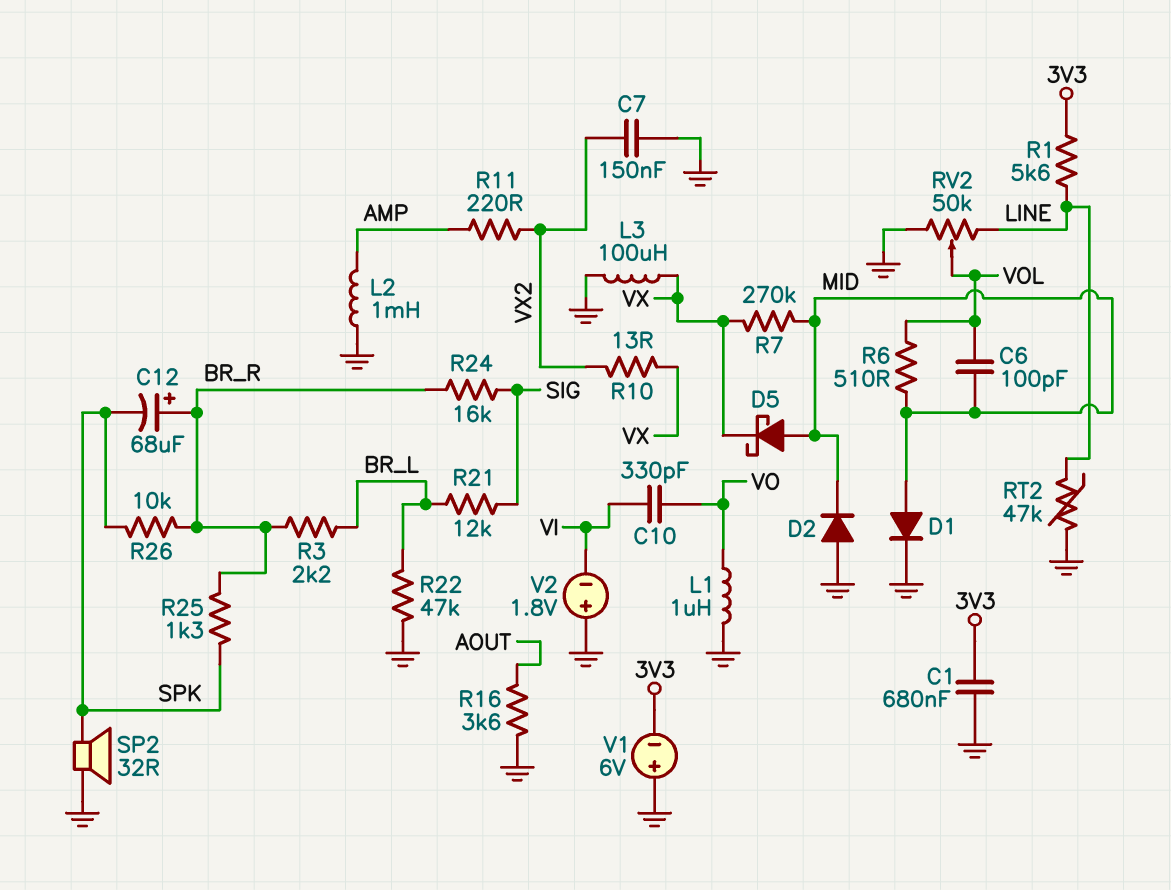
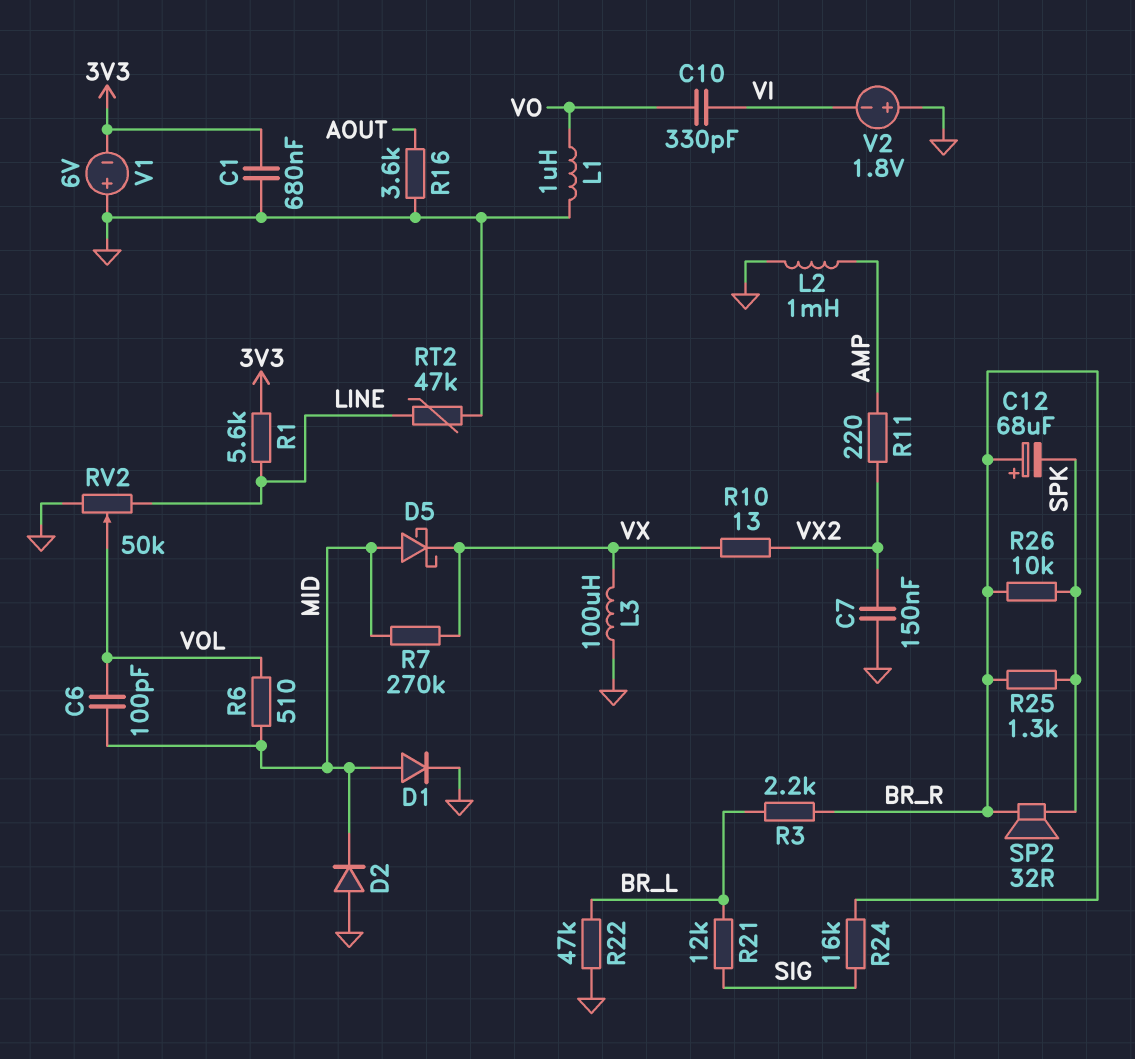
SP2: speaker 32R (GND, SPK) -> speaker 32R (BR_R, SPK)

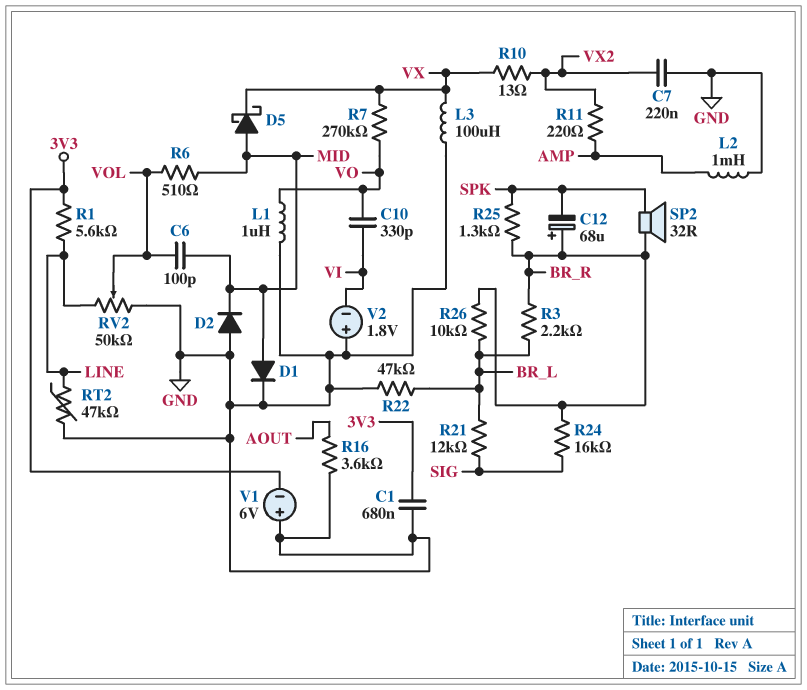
C7: 150nF (GND, VX2) -> 220nF (GND, VX2)
R7: 270k (MID, VX) -> 270k (VO, VX)
R26: 10k (BR_R, SPK) -> 10k (BR_L, BR_R)

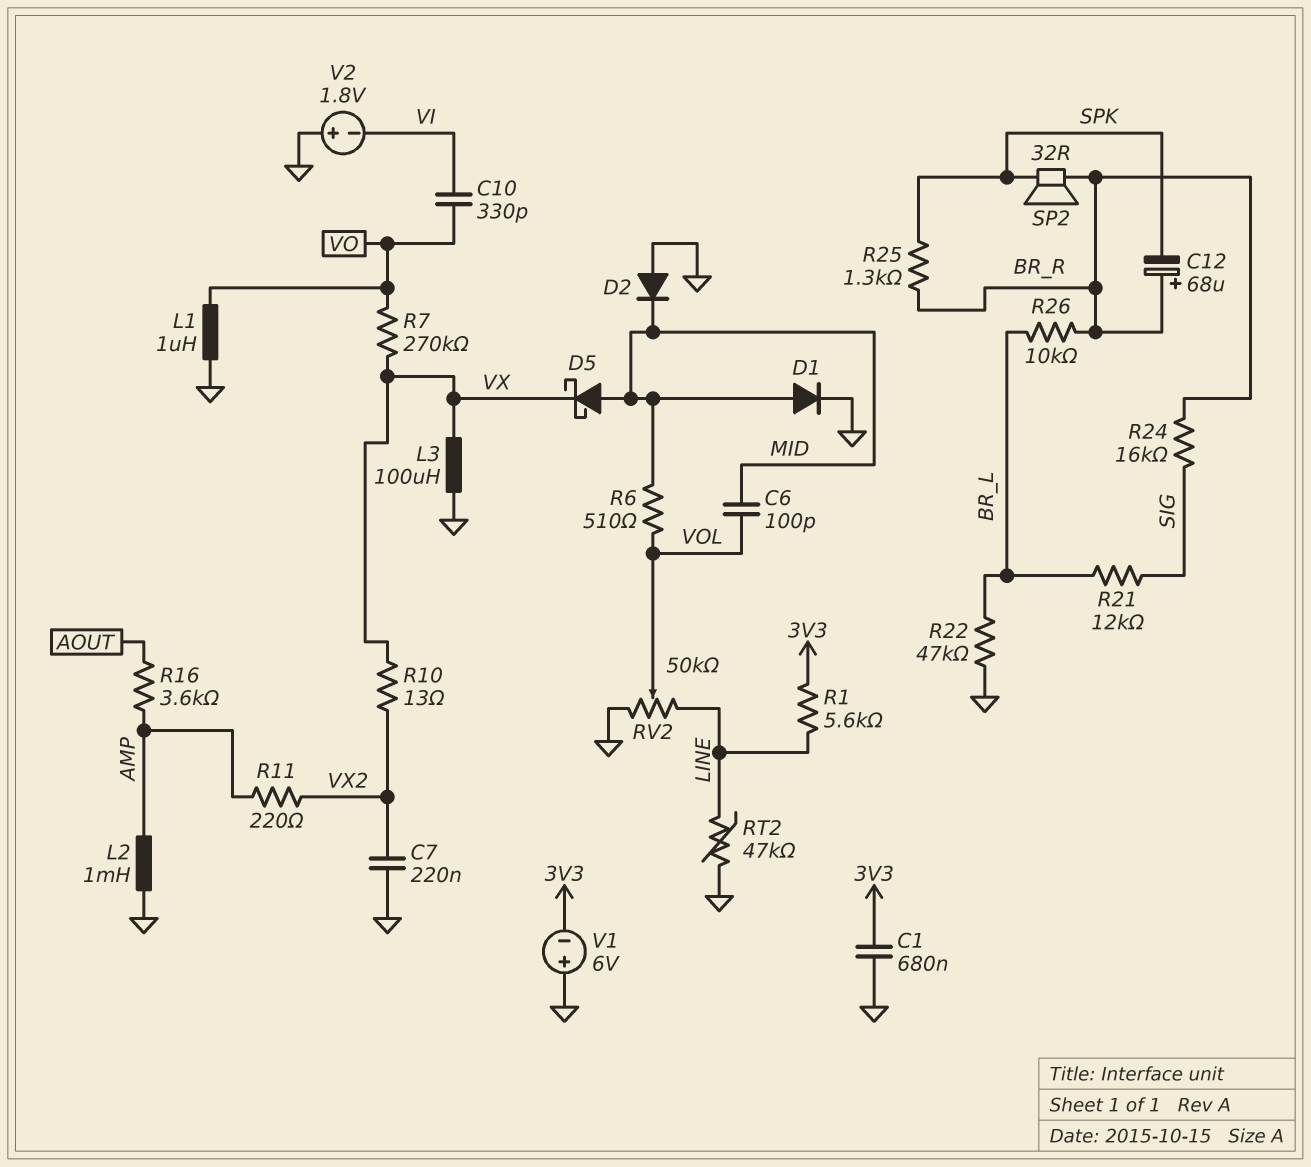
R3: 2.2k (BR_L, BR_R) -> none
R16: 3.6k (AOUT, GND) -> 3.6k (AMP, AOUT)

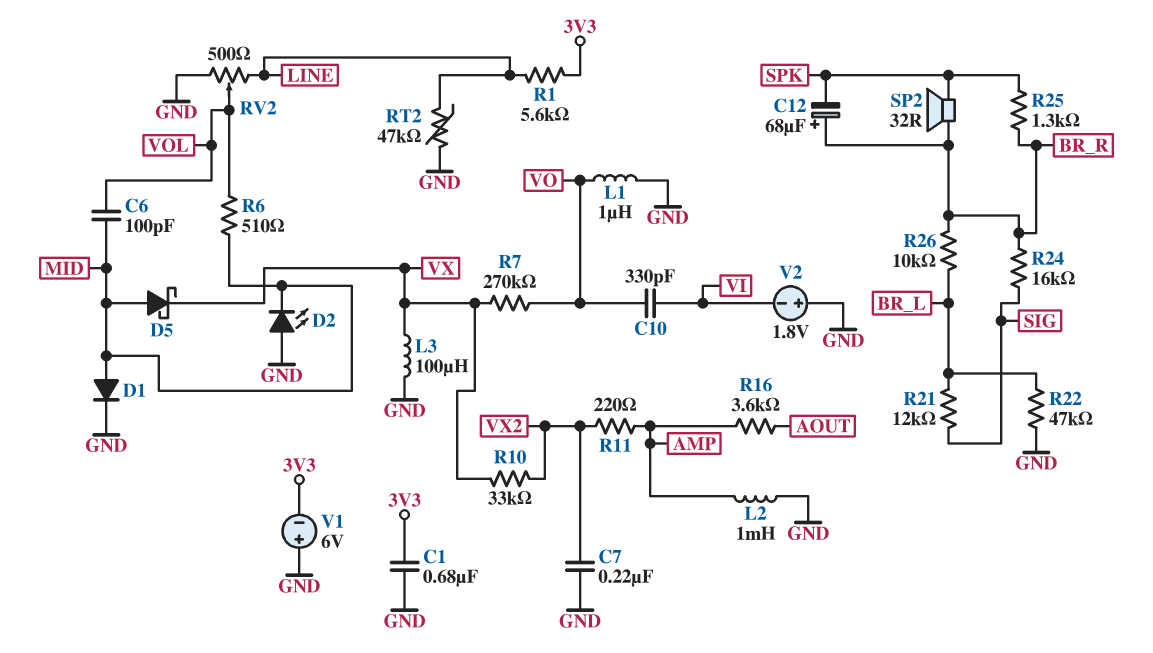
D2: diode (A GND, K MID) -> LED (A GND, K MID)
R10: 13 (VX, VX2) -> 33k (VX, VX2)
RV2: 50k (GND, LINE, wiper VOL) -> 500 (GND, LINE, wiper VOL)

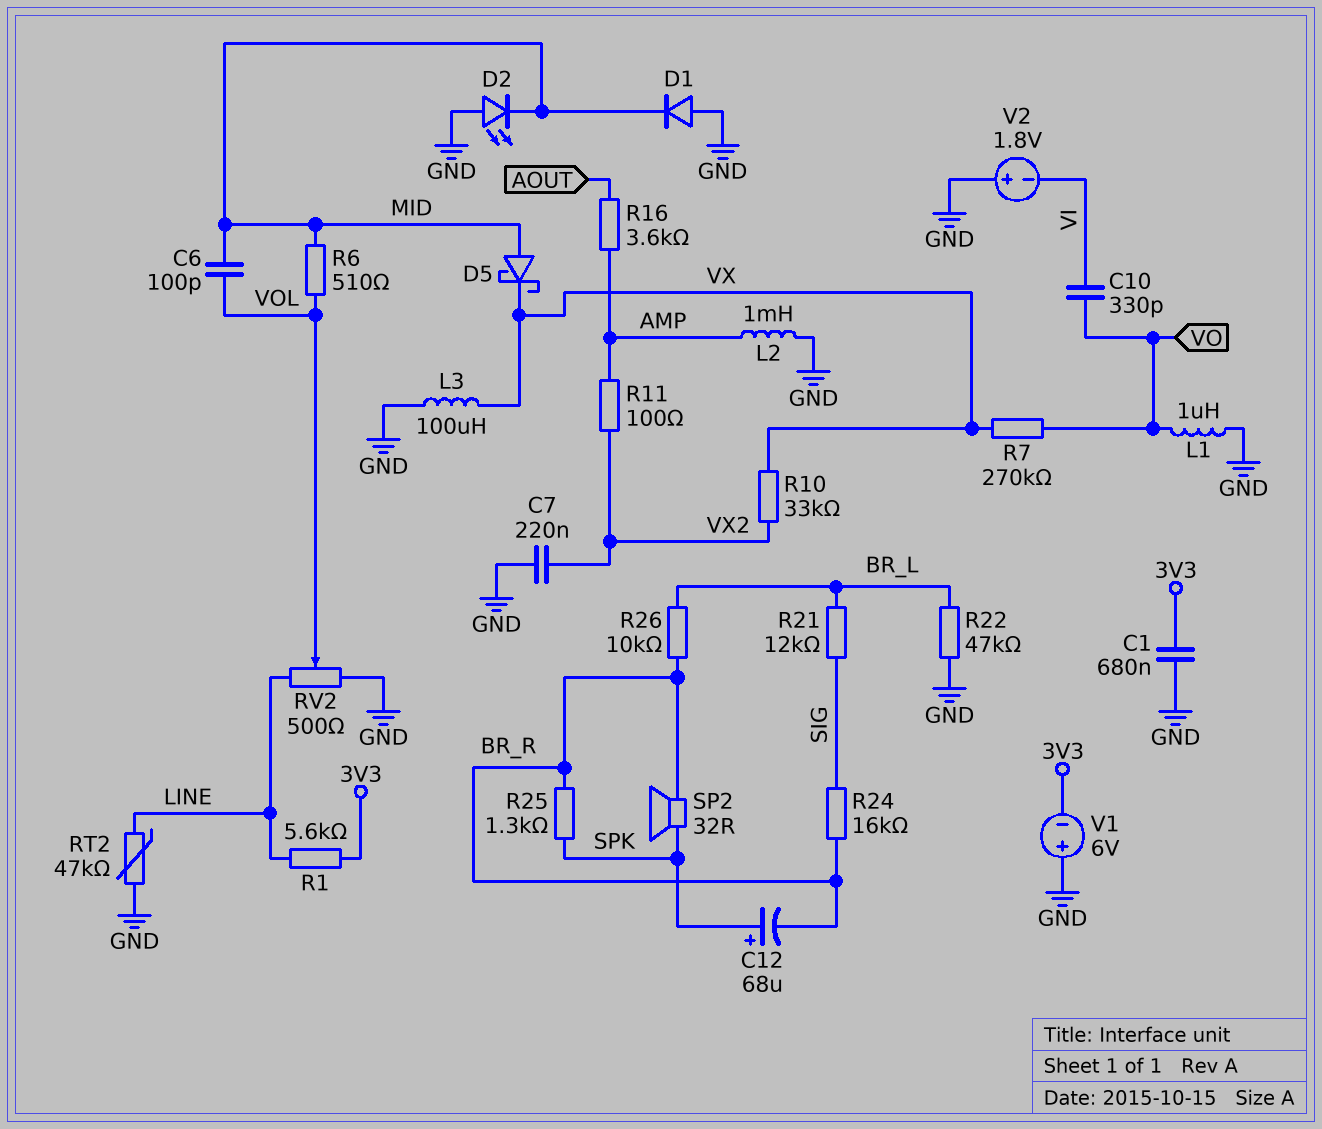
C12: 68uF (plus BR_R, minus SPK) -> 68uF (plus SPK, minus BR_R)
D1: diode (A MID, K GND) -> diode (A GND, K MID)
R11: 220 (AMP, VX2) -> 100 (AMP, VX2)

